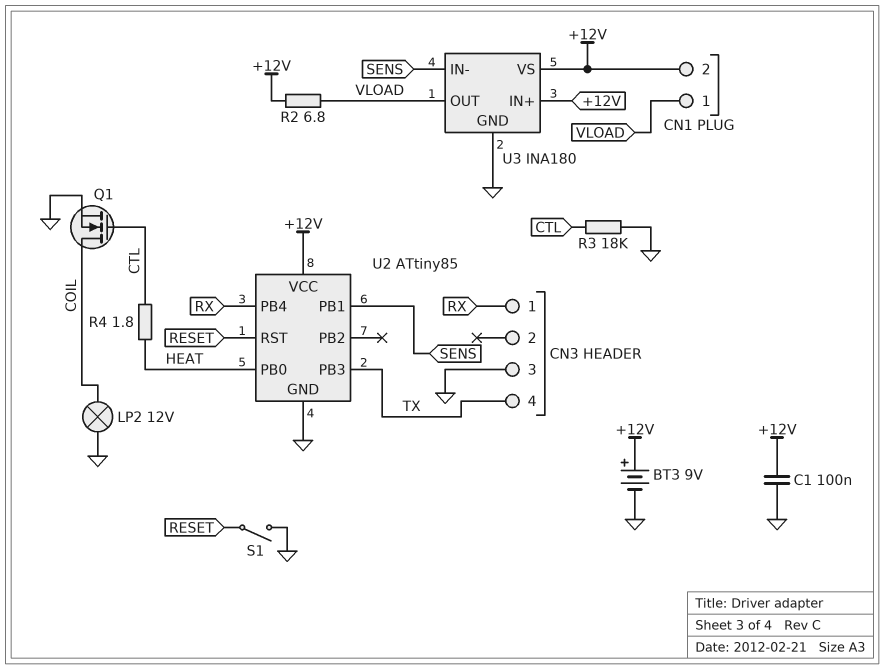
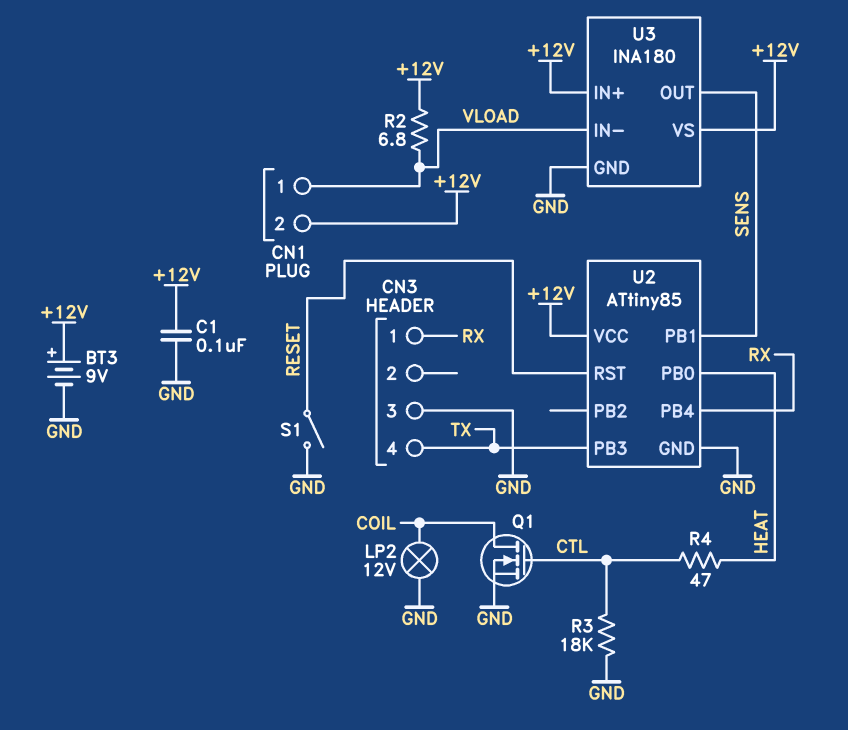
R4: 1.8 (CTL, HEAT) -> 47 (CTL, HEAT)
U3 pin IN-: SENS -> VLOAD
U3 pin OUT: VLOAD -> SENS

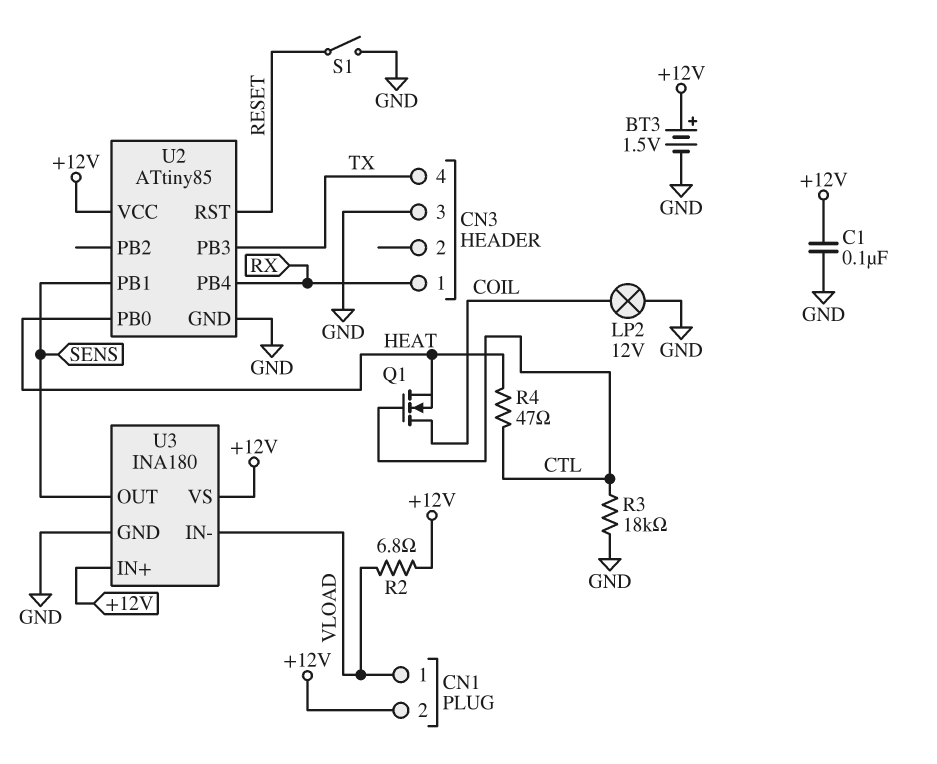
BT3: 9V (plus +12V, minus GND) -> 1.5V (plus +12V, minus GND)
Q1: NMOS (G CTL, D COIL, S GND) -> NMOS (G CTL, D COIL, S HEAT)

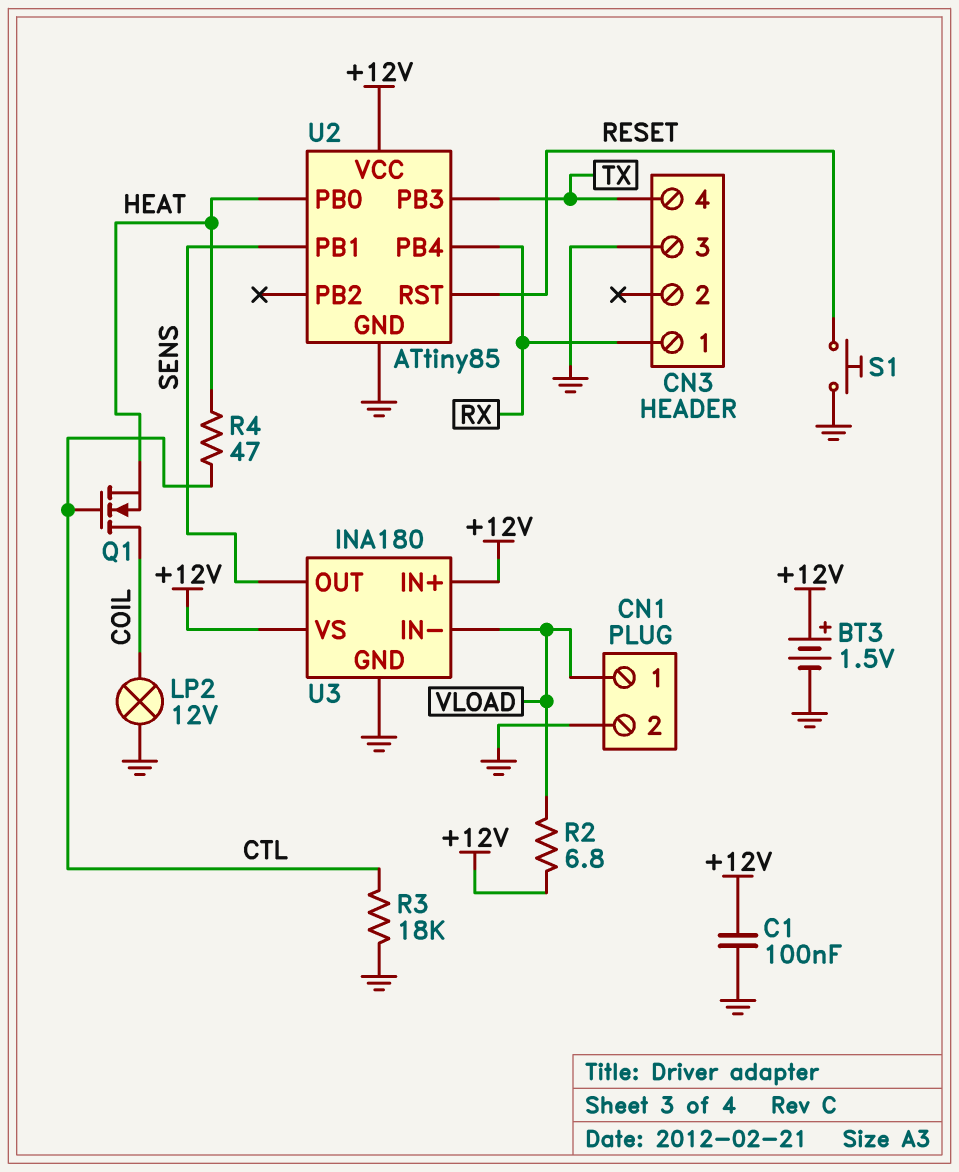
CN1 pin 2: +12V -> GND
S1: switch (GND, RESET) -> button (GND, RESET)

